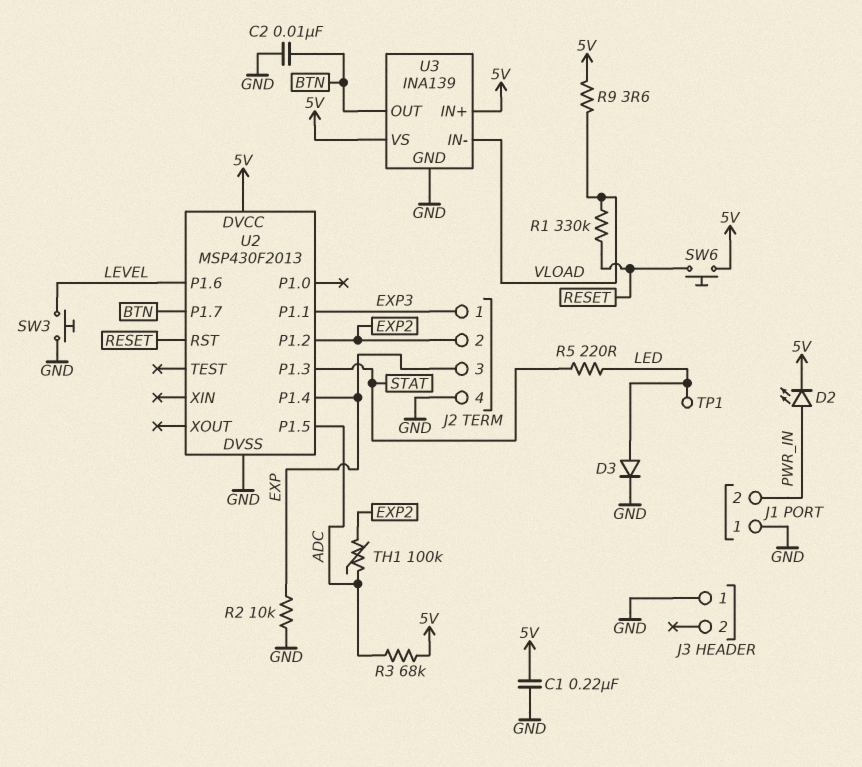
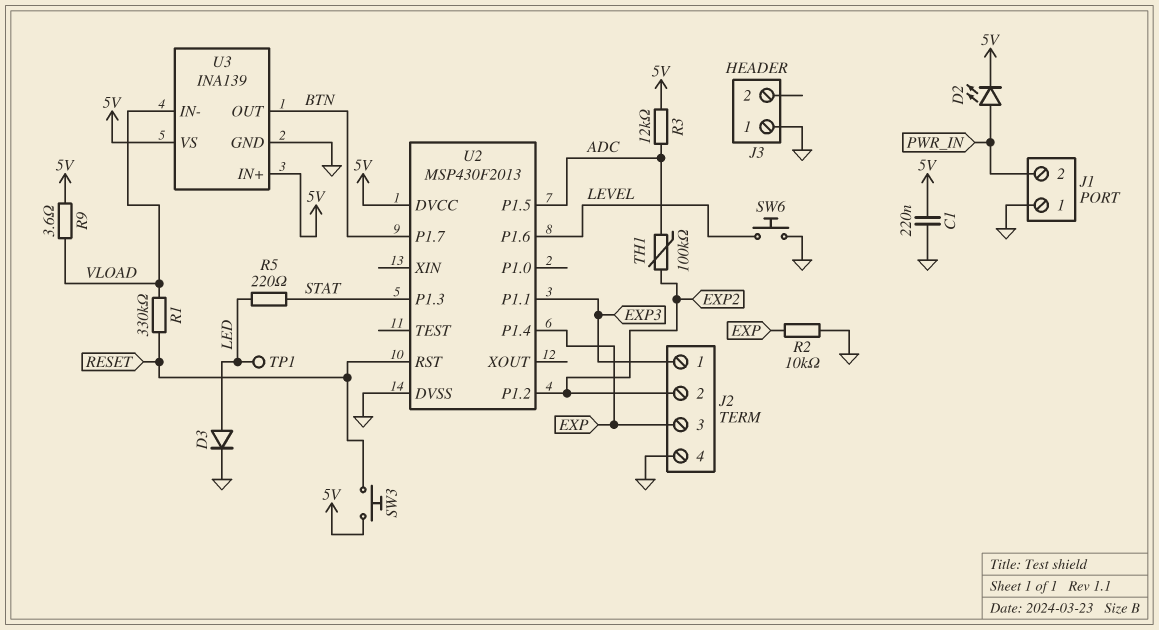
C2: 10nF (BTN, GND) -> none
R3: 68k (5V, ADC) -> 12k (5V, ADC)
SW3: button (GND, LEVEL) -> button (5V, RESET)
SW6: button (5V, RESET) -> button (GND, LEVEL)

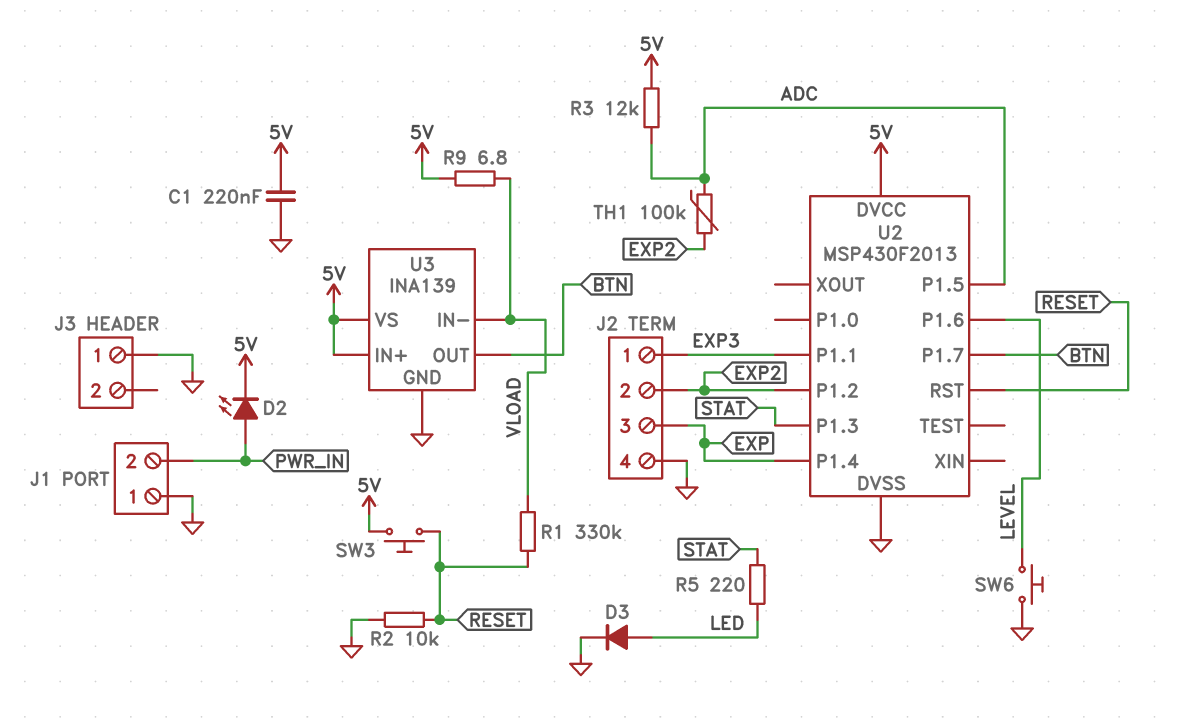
R2: 10k (EXP, GND) -> 10k (GND, RESET)
R9: 3.6 (5V, VLOAD) -> 6.8 (5V, VLOAD)
TP1: test point (LED) -> none

